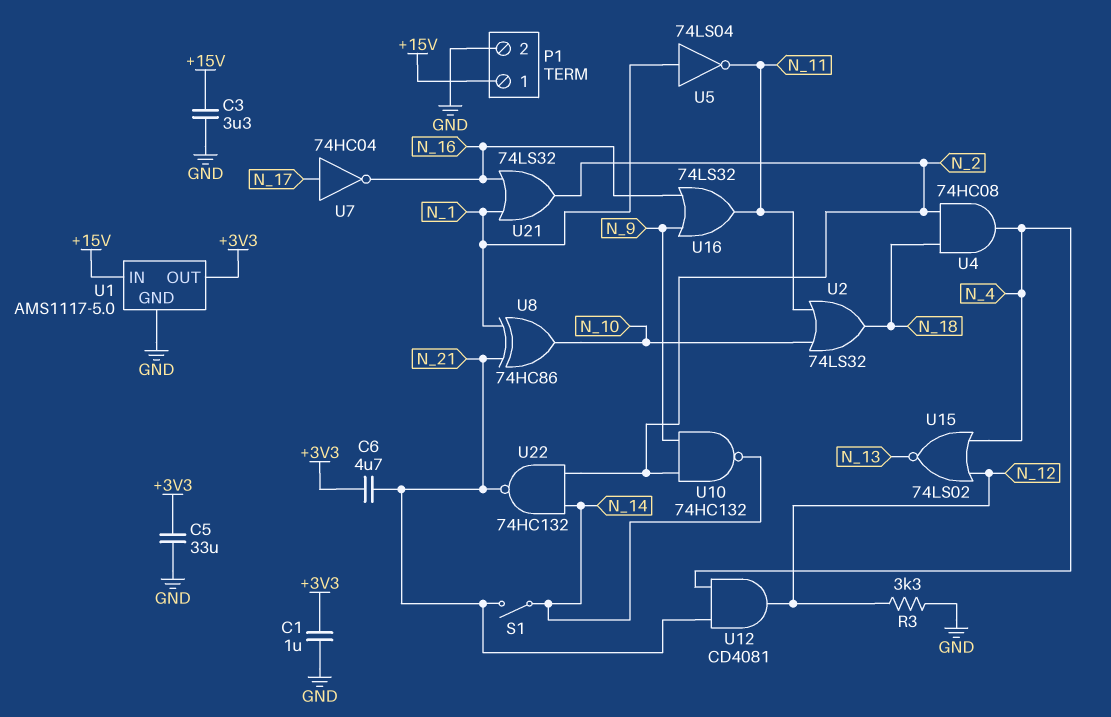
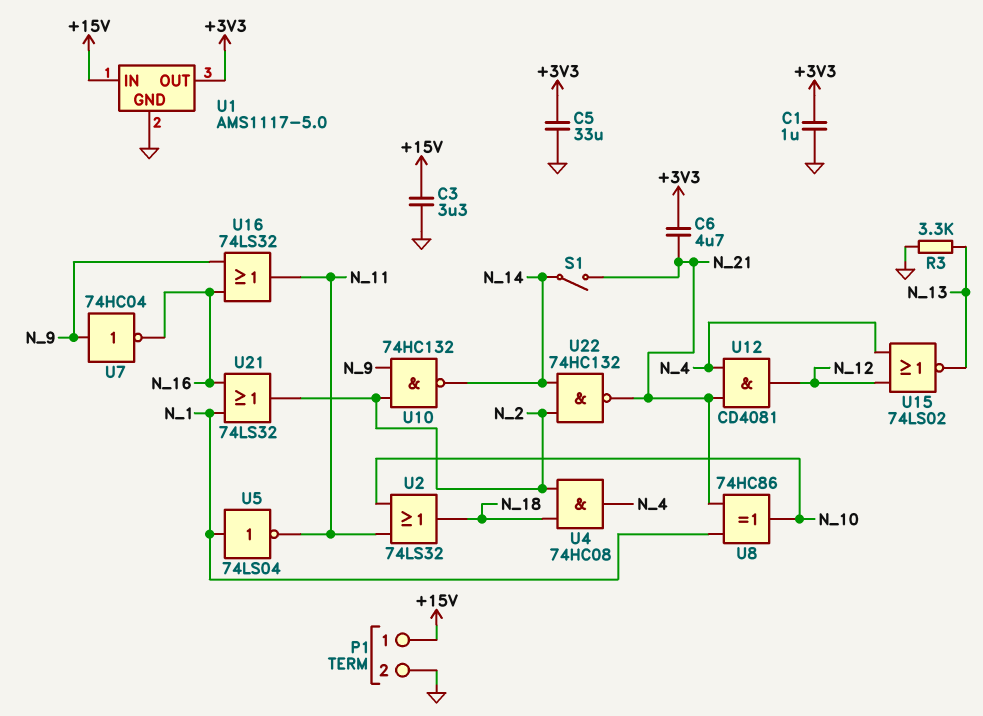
R3: 3.3k (GND, N_12) -> 3.3k (GND, N_13)
U7: NOT 74HC04 (in N_17, out N_16) -> NOT 74HC04 (in N_9, out N_16)

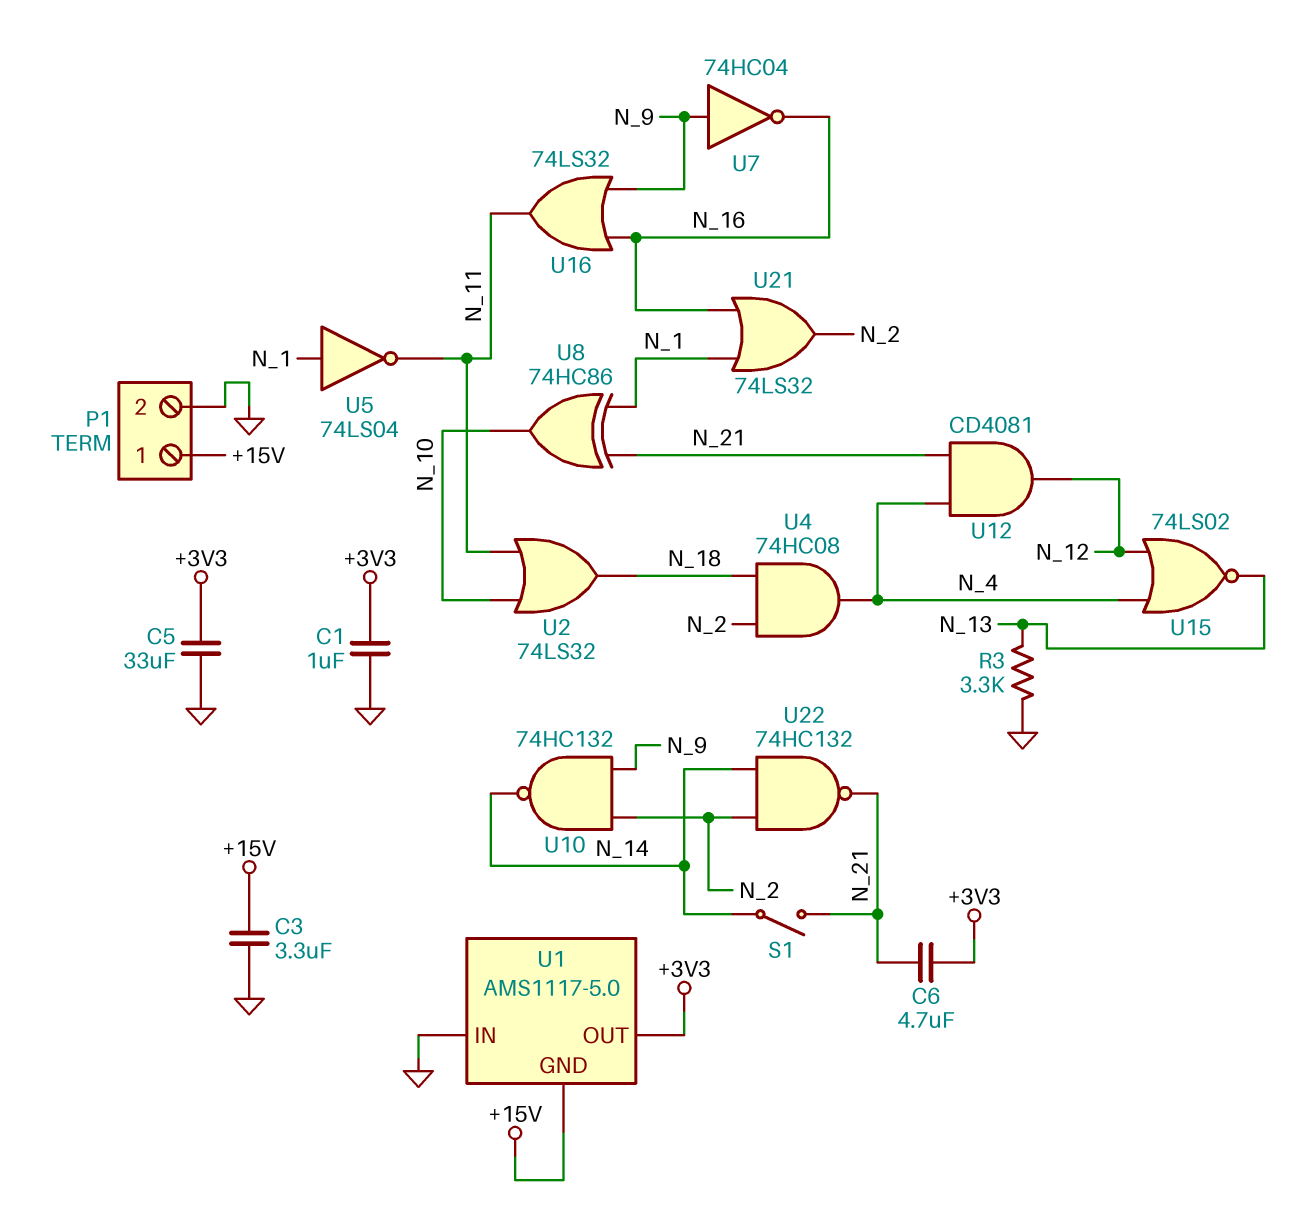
U1 pin GND: GND -> +15V
U1 pin IN: +15V -> GND

